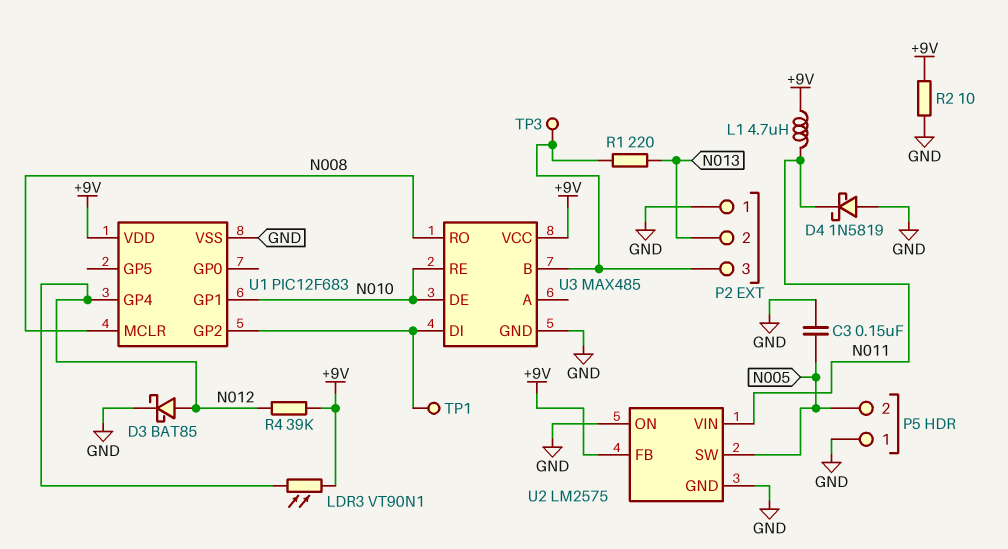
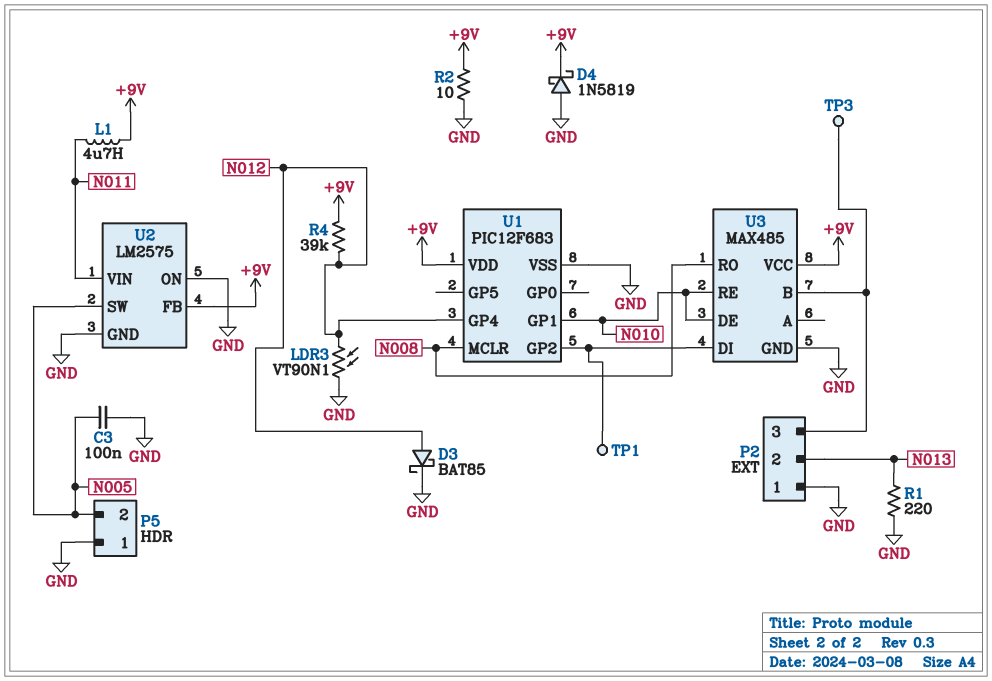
C3: 150nF (GND, N005) -> 100nF (GND, N005)
D4: schottky 1N5819 (A GND, K N011) -> schottky 1N5819 (A GND, K +9V)
LDR3: VT90N1 (+9V, N012) -> VT90N1 (GND, N012)
R1: 220 (N013, P2/3) -> 220 (GND, N013)

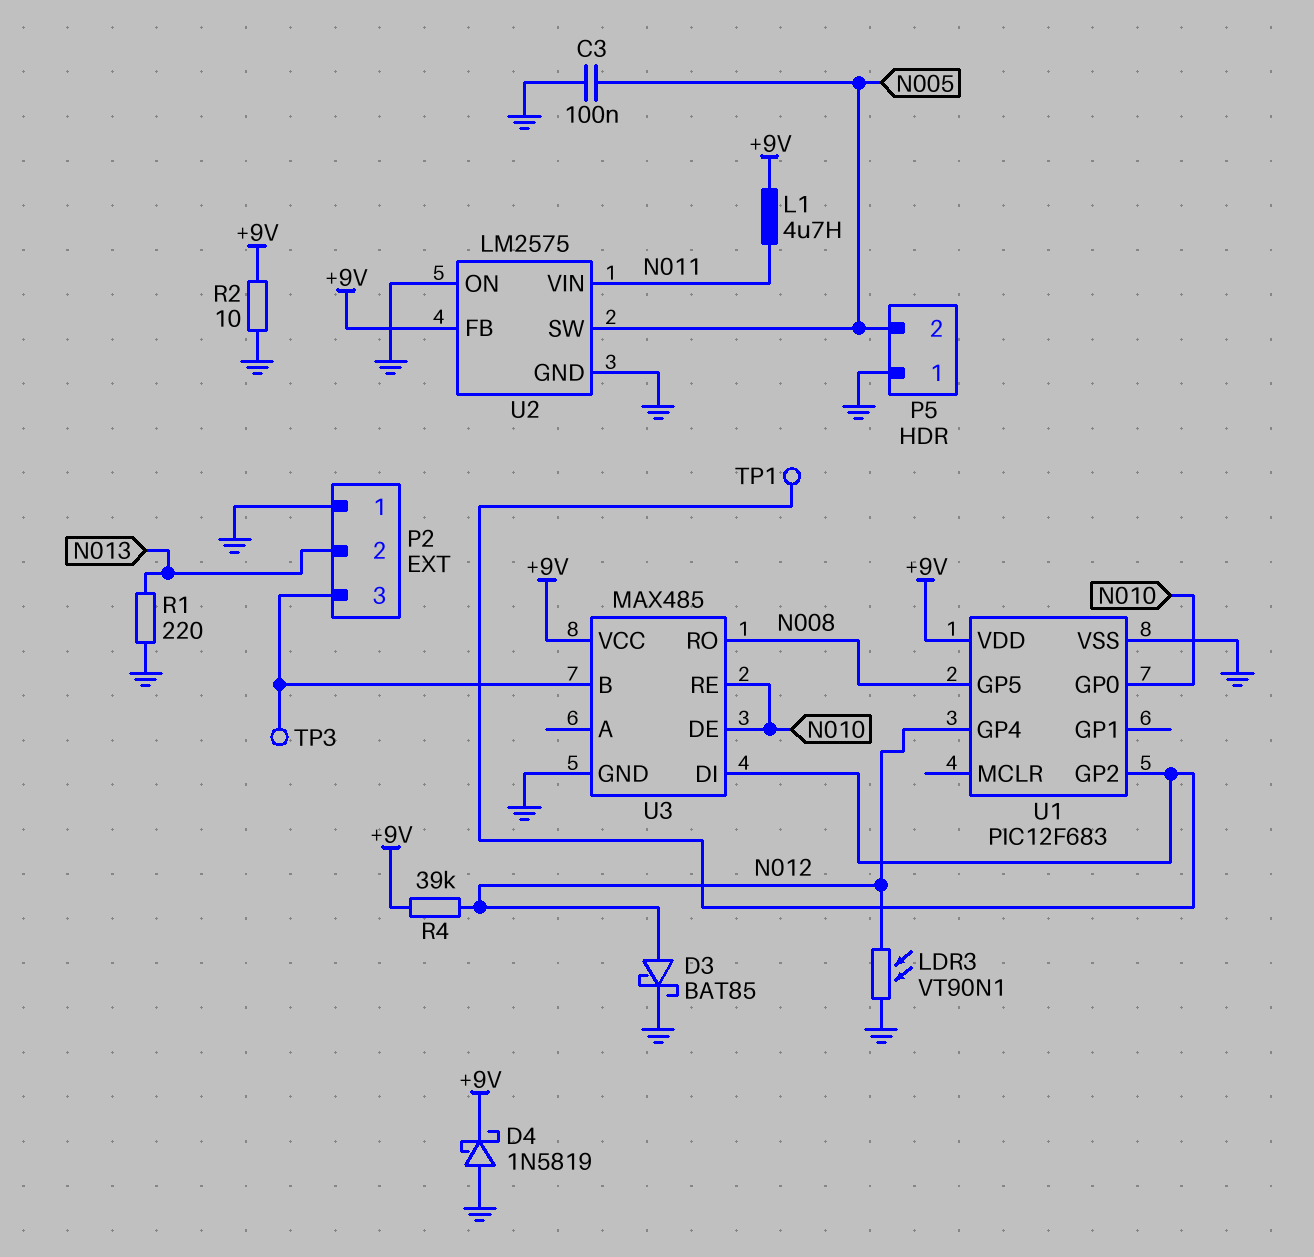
U1 pin GP0: none -> N010
U1 pin GP1: N010 -> none
U1 pin GP5: none -> N008
U1 pin MCLR: N008 -> none

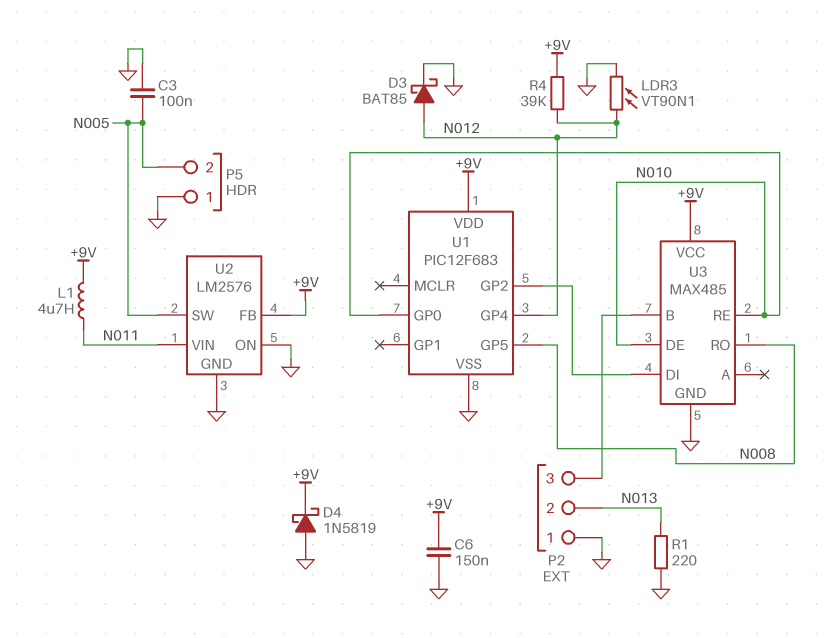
C6: none -> 150nF (+9V, GND)
R2: 10 (+9V, GND) -> none
TP1: test point (U1/GP2) -> none
TP3: test point (P2/3) -> none
U2: LM2575 -> LM2576

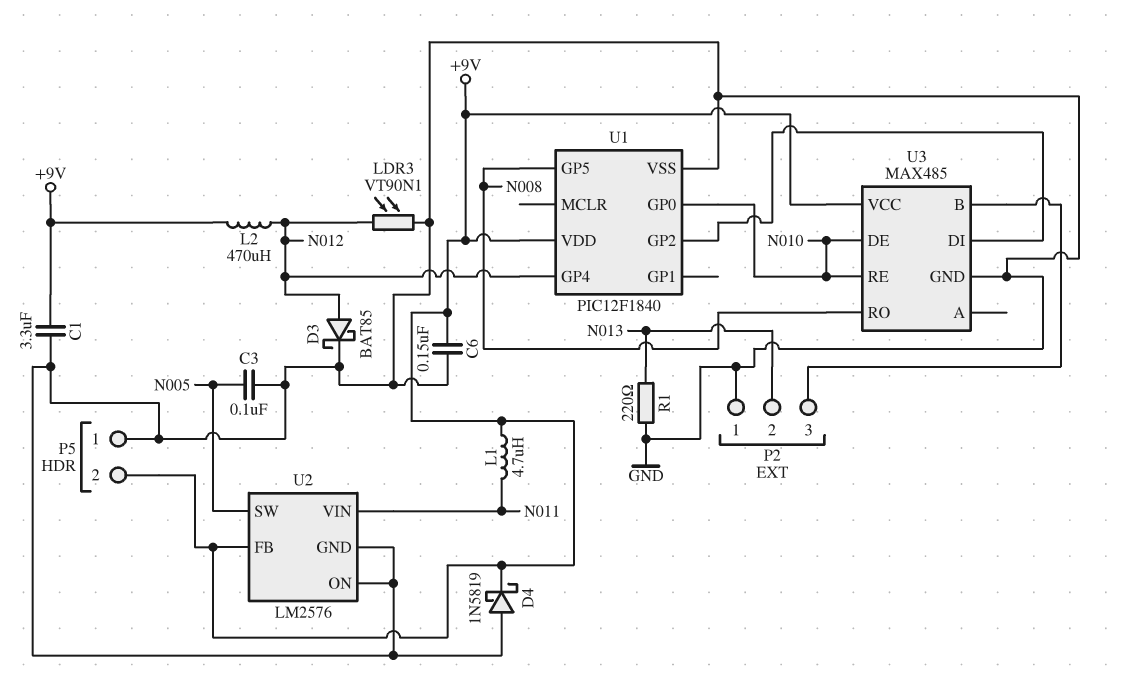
C1: none -> 3.3uF (+9V, GND)
L2: none -> 470uH (+9V, N012)
P5 pin 2: N005 -> +9V
R4: 39k (+9V, N012) -> none
U1: PIC12F683 -> PIC12F1840

